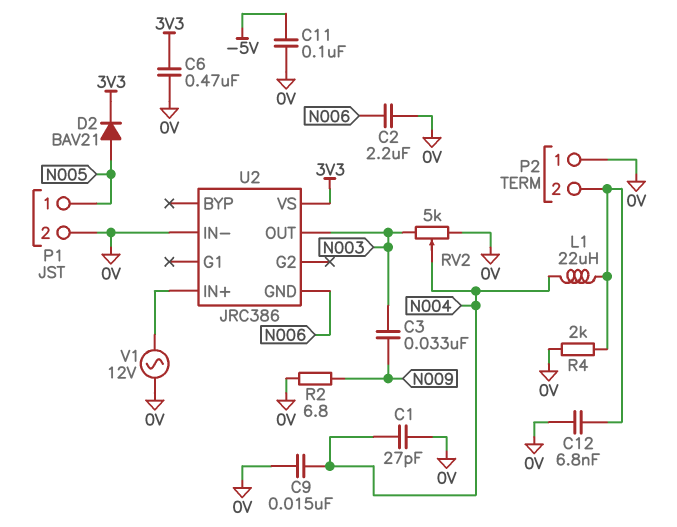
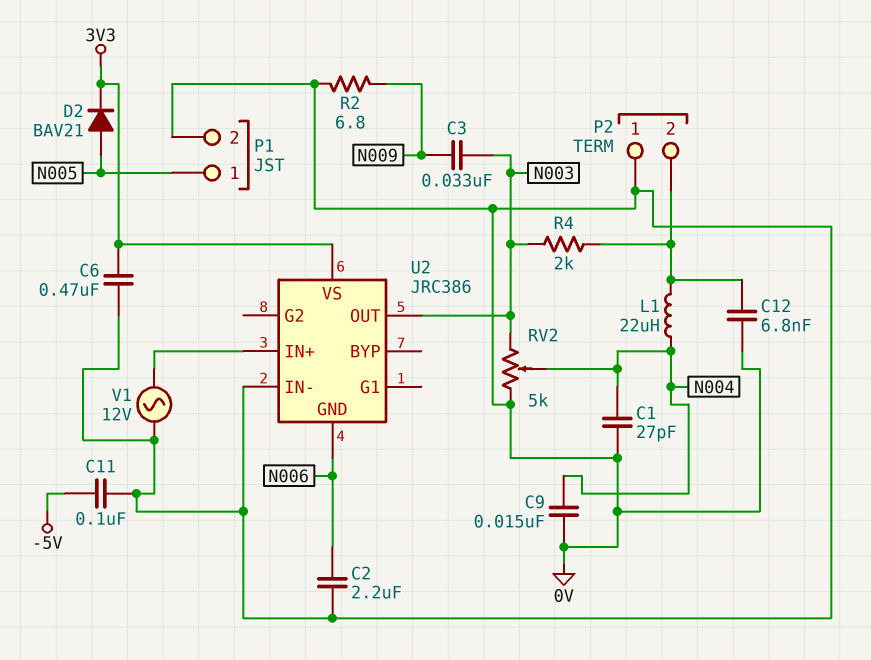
R4: 2k (0V, P2/2) -> 2k (N003, P2/2)

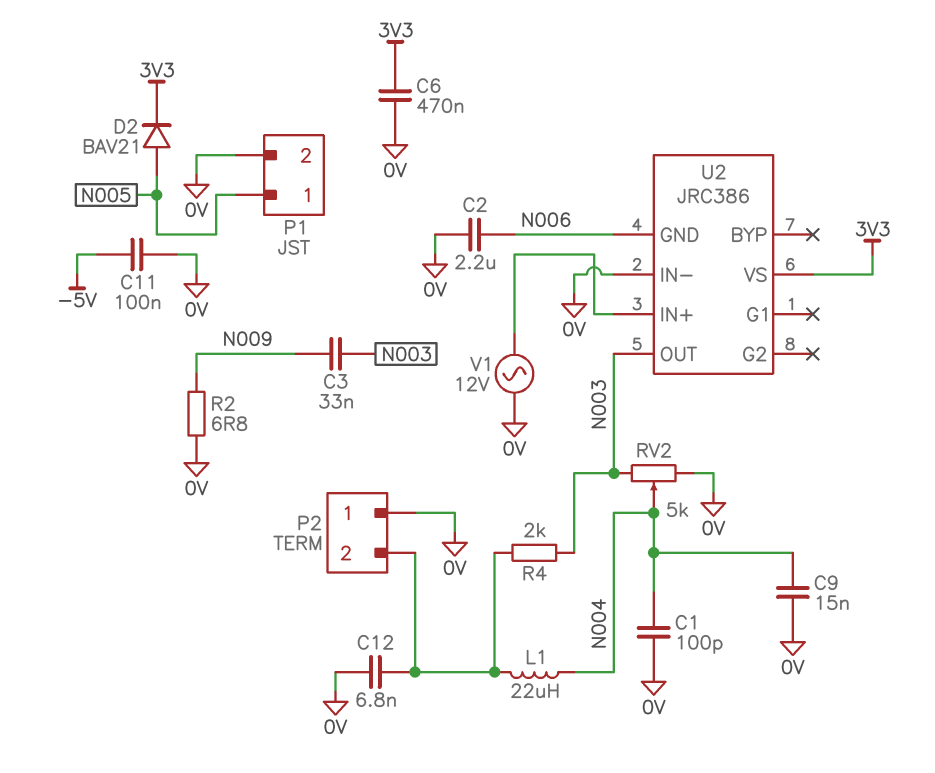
C1: 27pF (0V, N004) -> 100pF (0V, N004)

